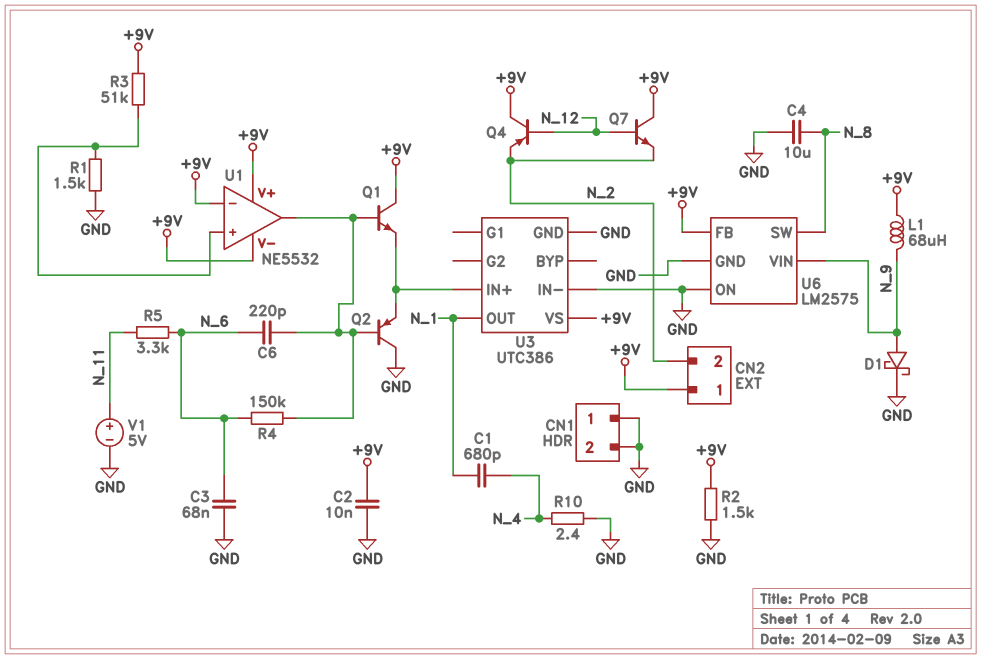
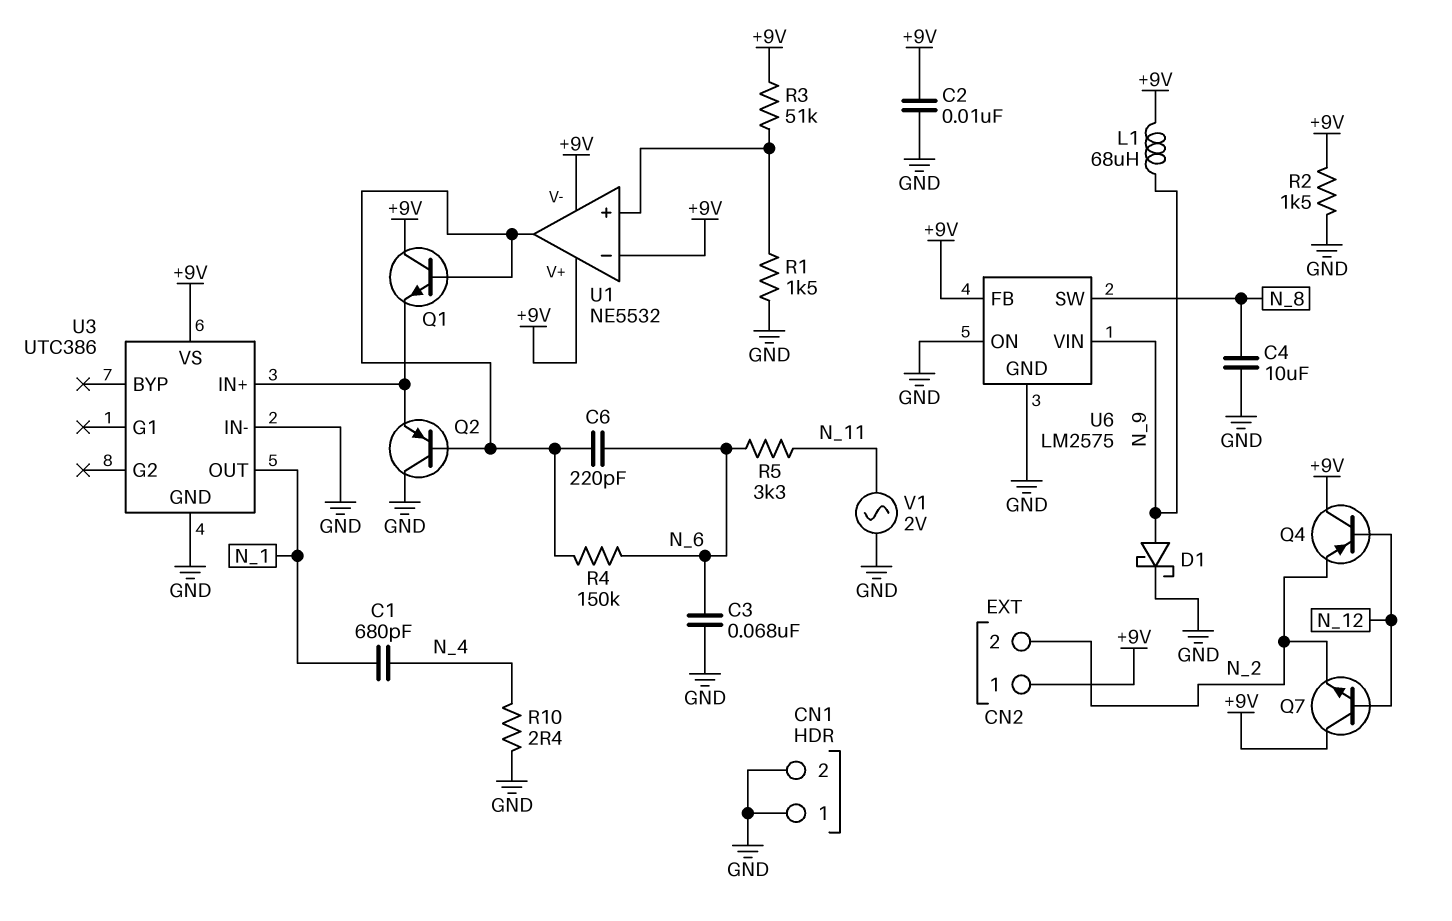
V1: 5V (plus N_11, minus GND) -> AC 2V (GND, N_11)

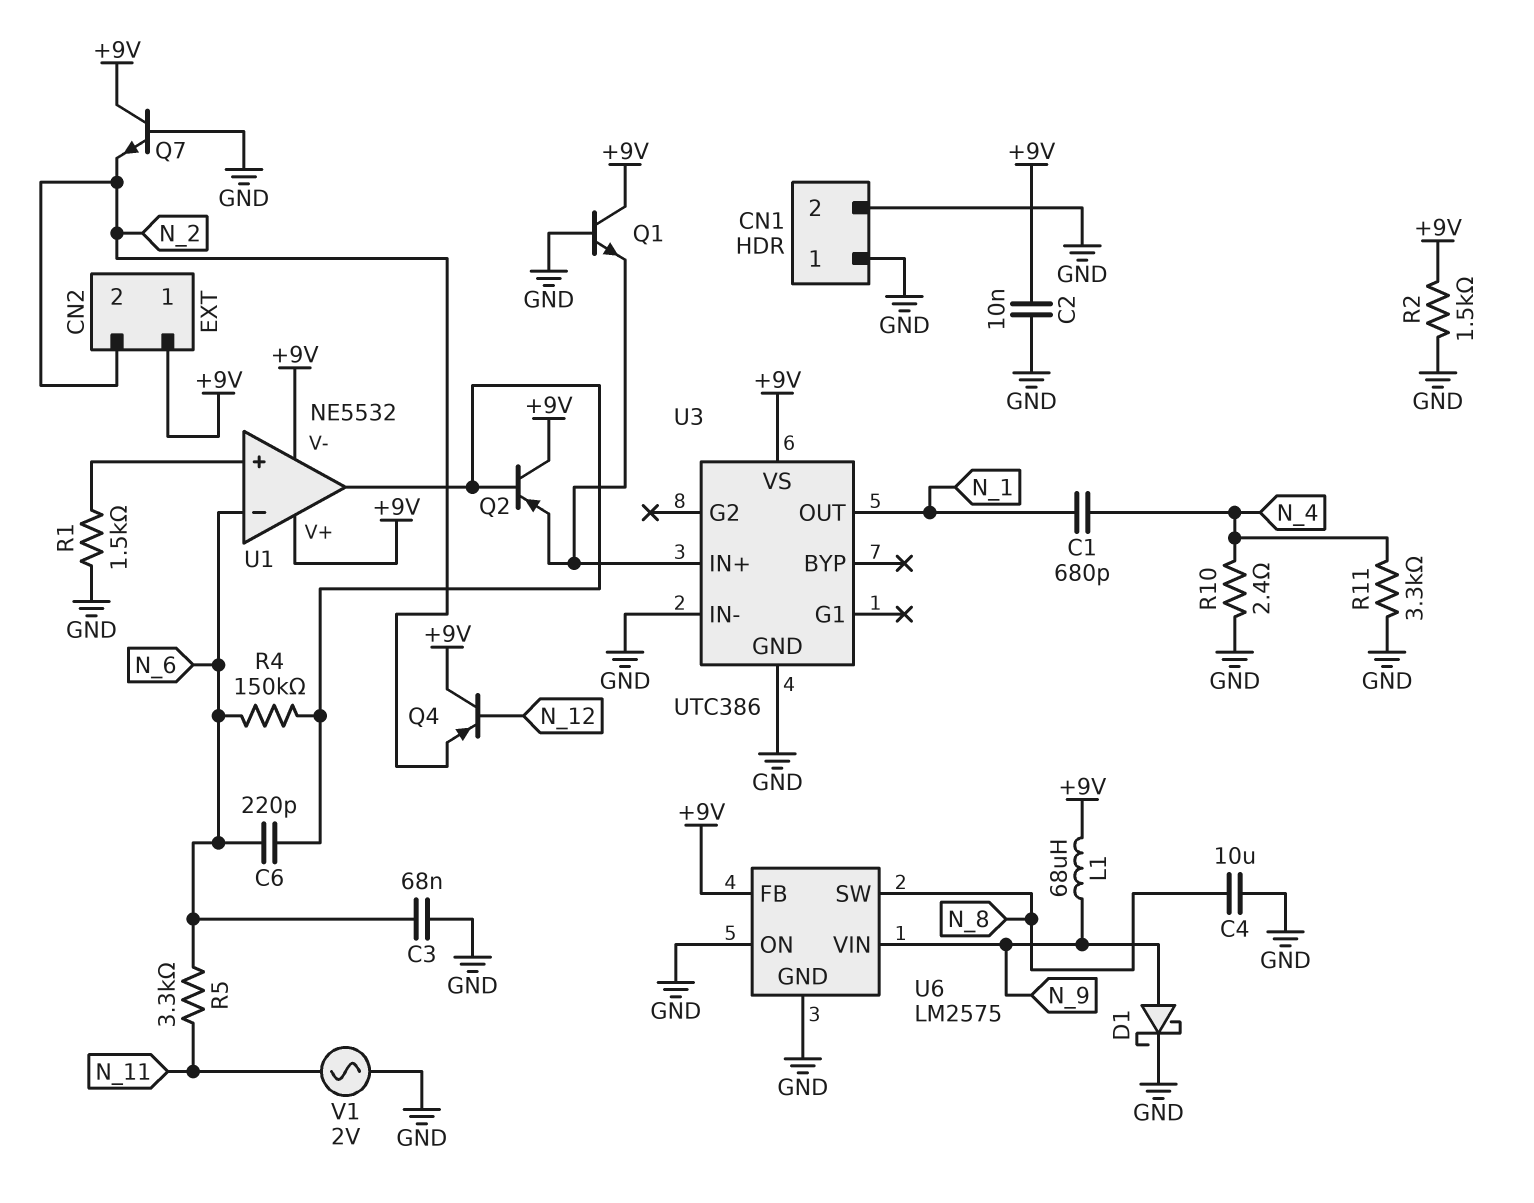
Q1: NPN (B U1/out, C +9V, E U3/IN+) -> NPN (B GND, C +9V, E U3/IN+)
Q2: PNP (B U1/out, C GND, E U3/IN+) -> PNP (B U1/out, C +9V, E U3/IN+)
Q7: NPN (B N_12, C +9V, E N_2) -> NPN (B GND, C +9V, E N_2)
R3: 51k (+9V, U1/in+) -> none
R11: none -> 3.3k (GND, N_4)
U1 pin in-: +9V -> N_6

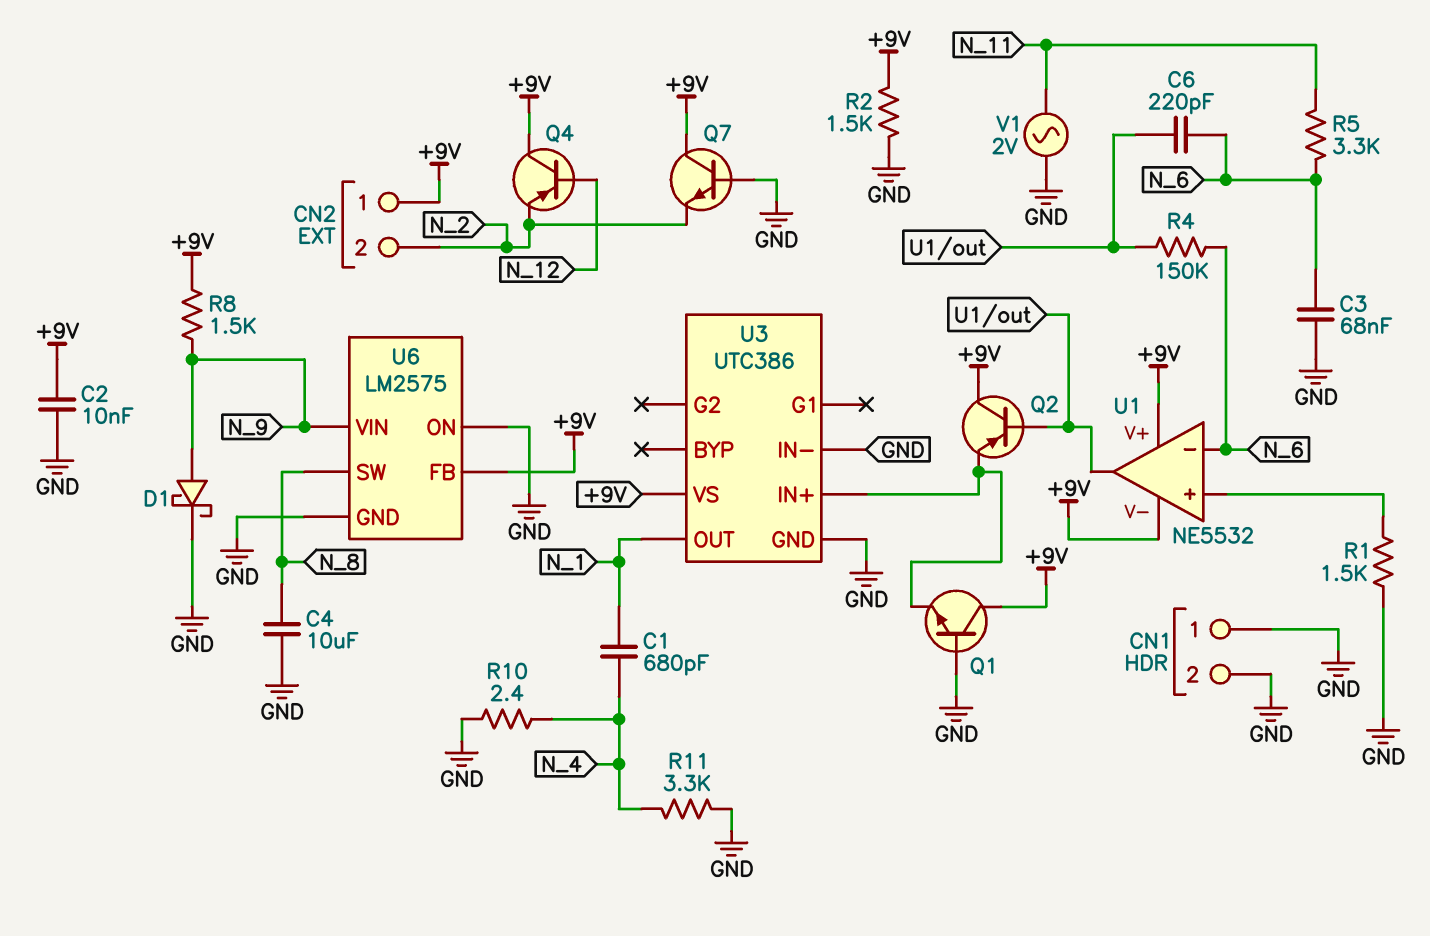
L1: 68uH (+9V, N_9) -> none
R8: none -> 1.5k (+9V, N_9)

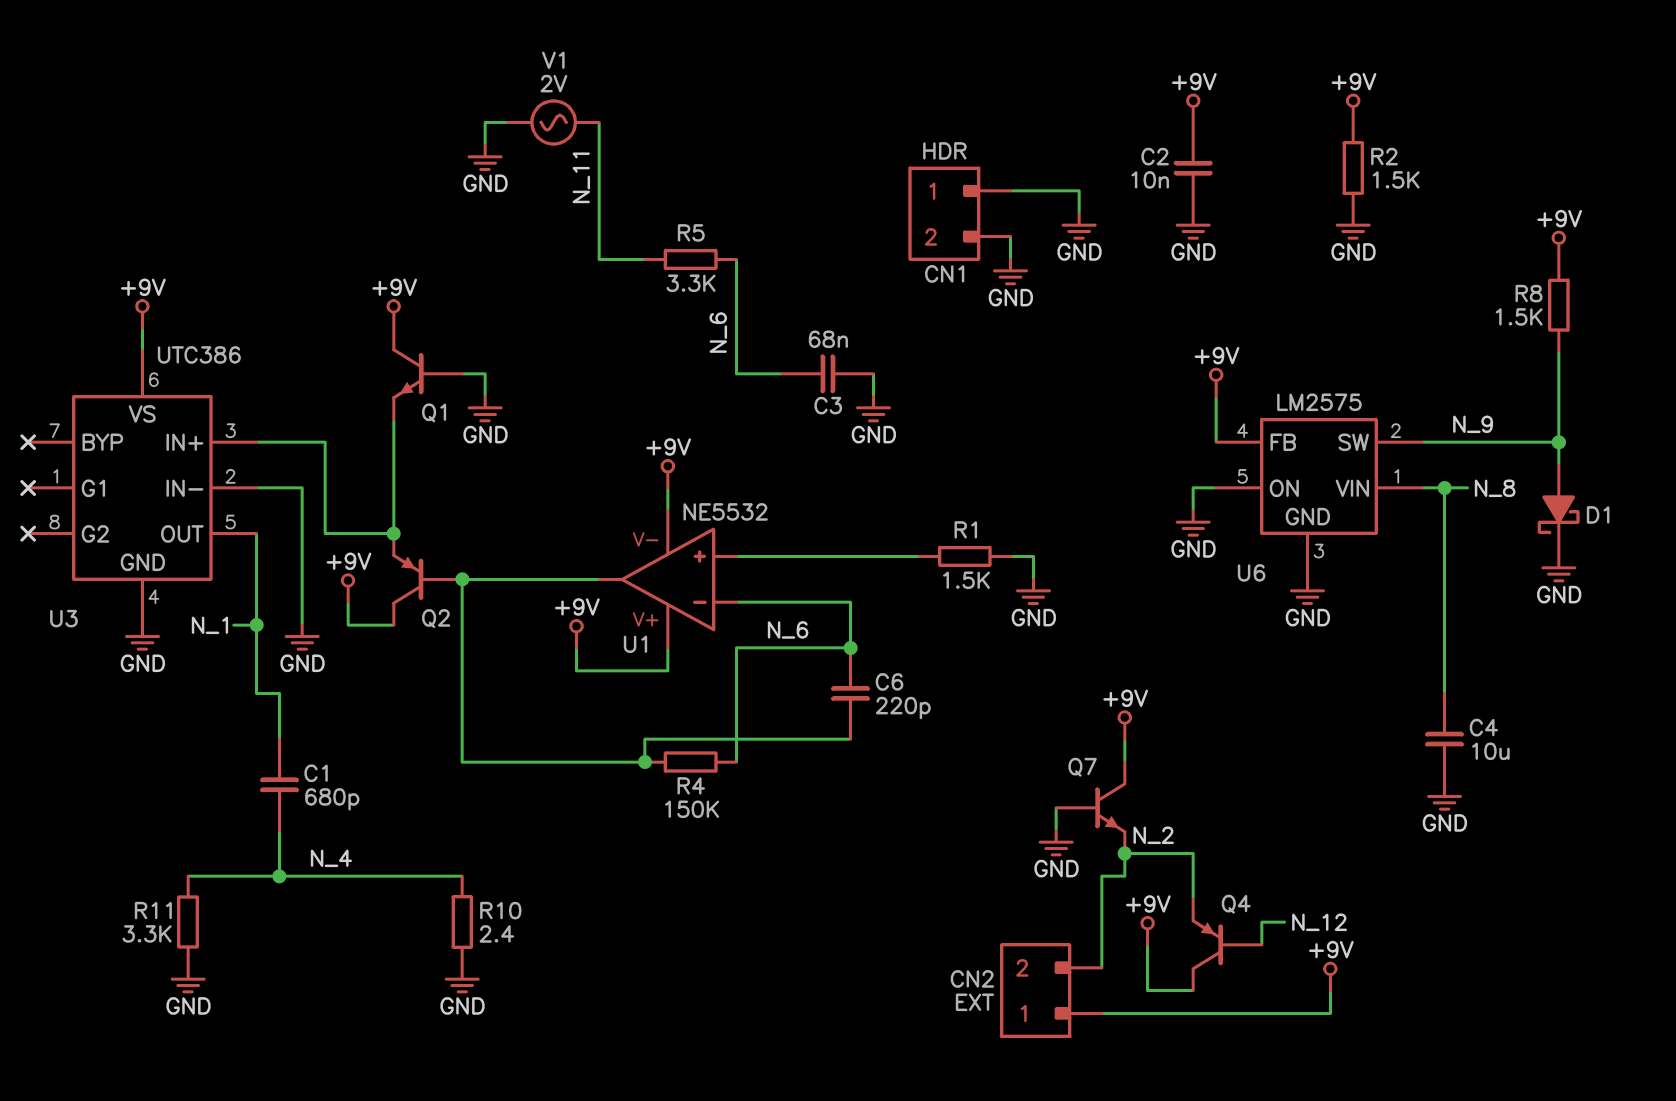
U6 pin SW: N_8 -> N_9
U6 pin VIN: N_9 -> N_8

